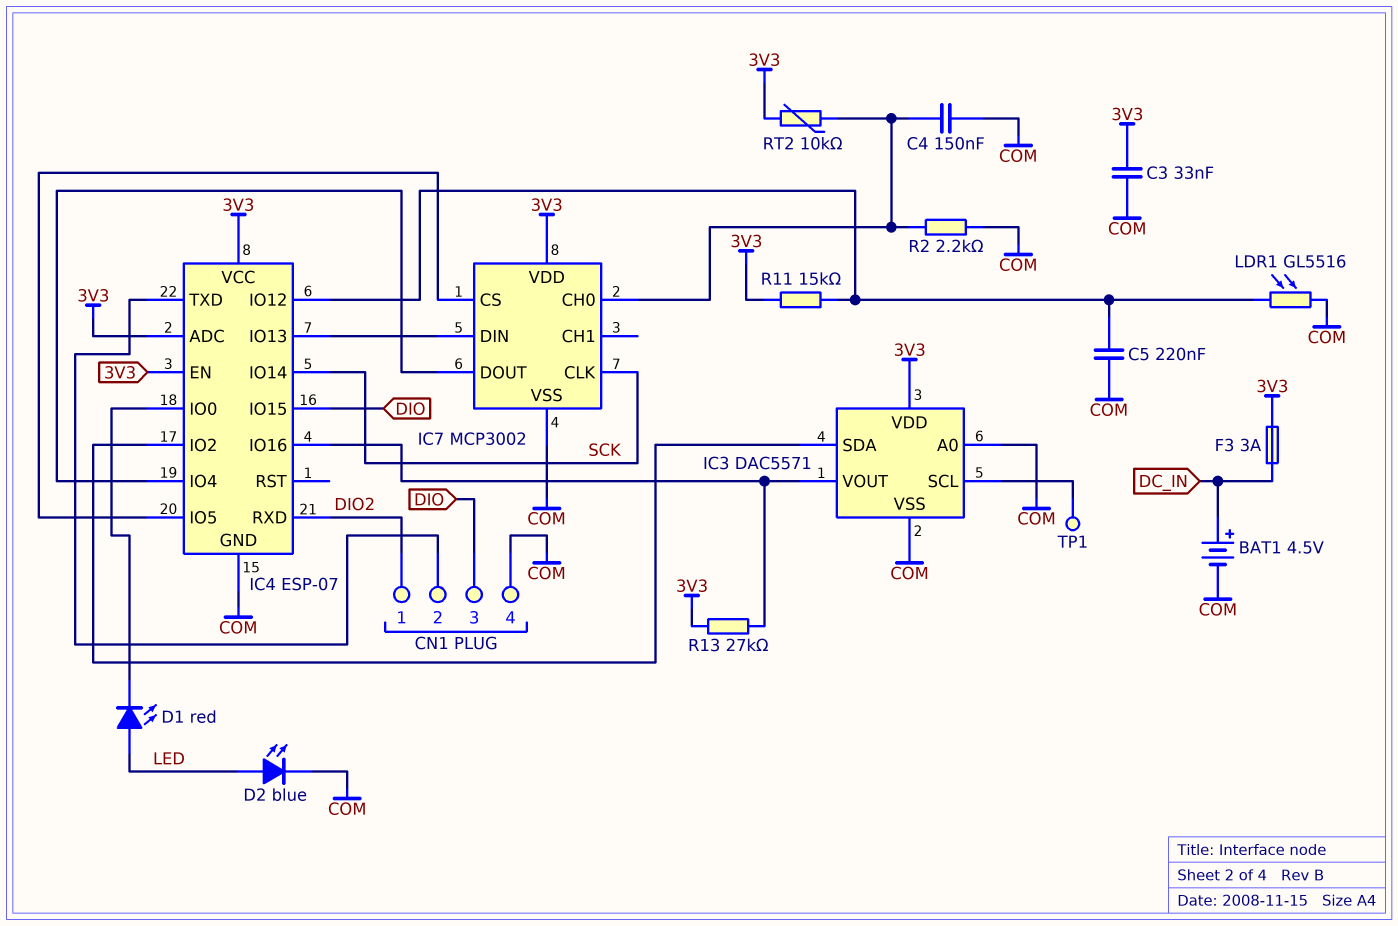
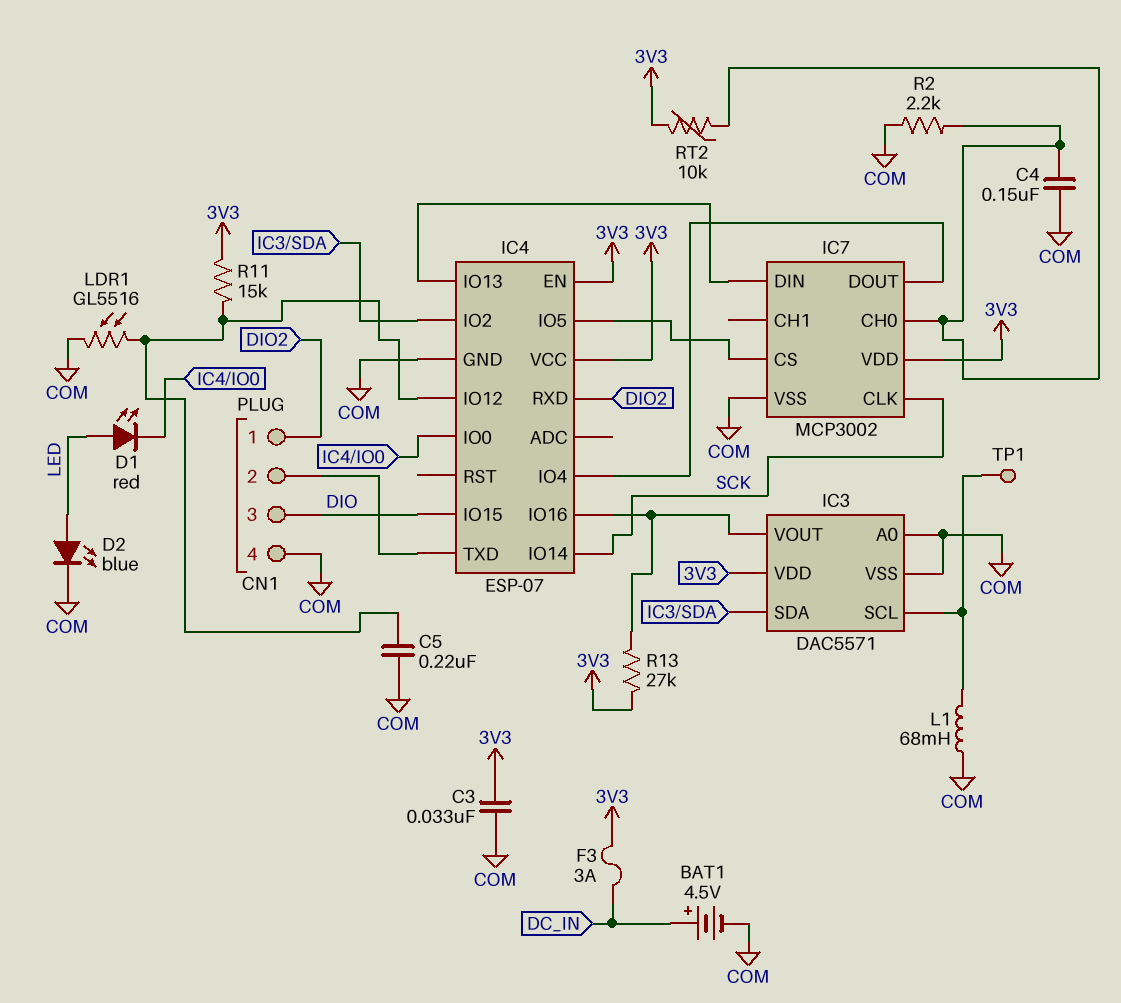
IC4 pin ADC: 3V3 -> none
L1: none -> 68mH (COM, IC3/SCL)

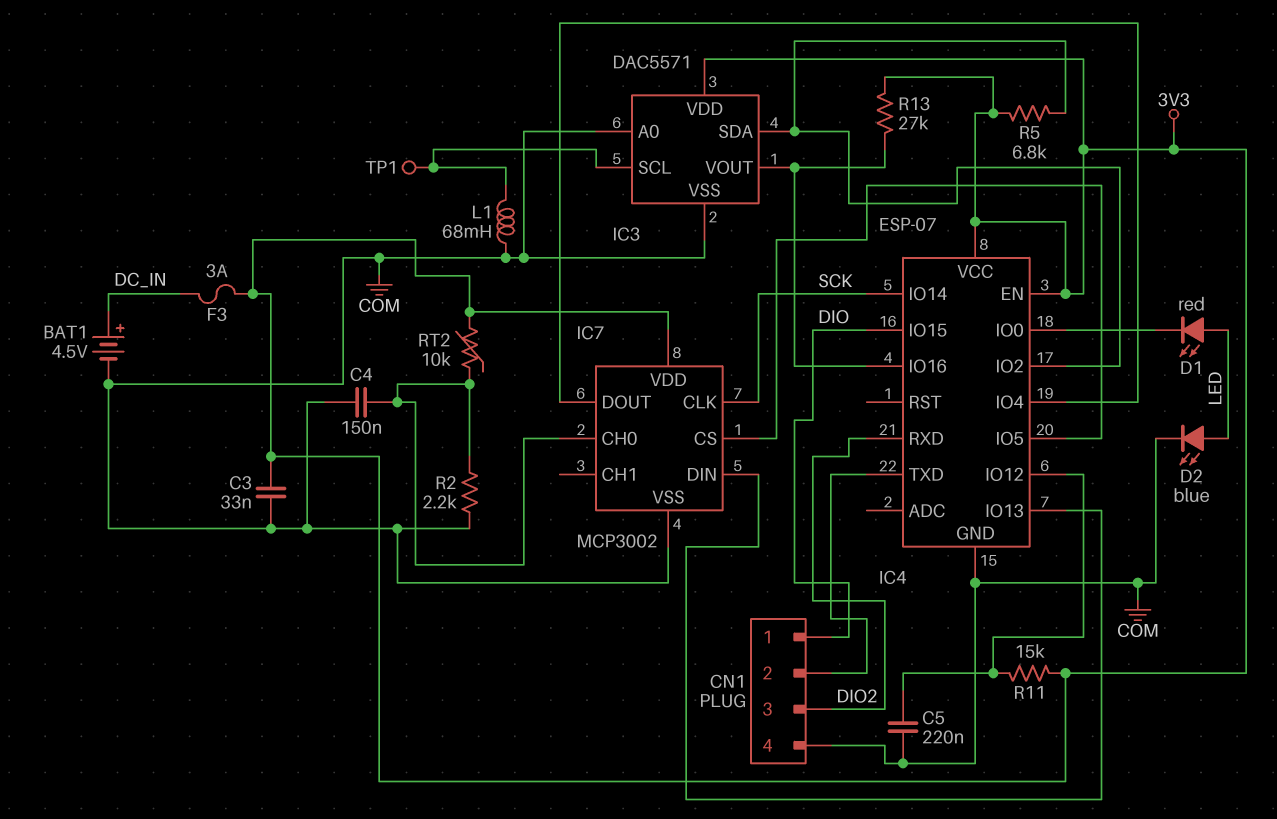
CN1 pin 1: DIO2 -> DIO
CN1 pin 3: DIO -> DIO2
LDR1: GL5516 (COM, IC4/IO12) -> none
R5: none -> 6.8k (3V3, IC3/SDA)

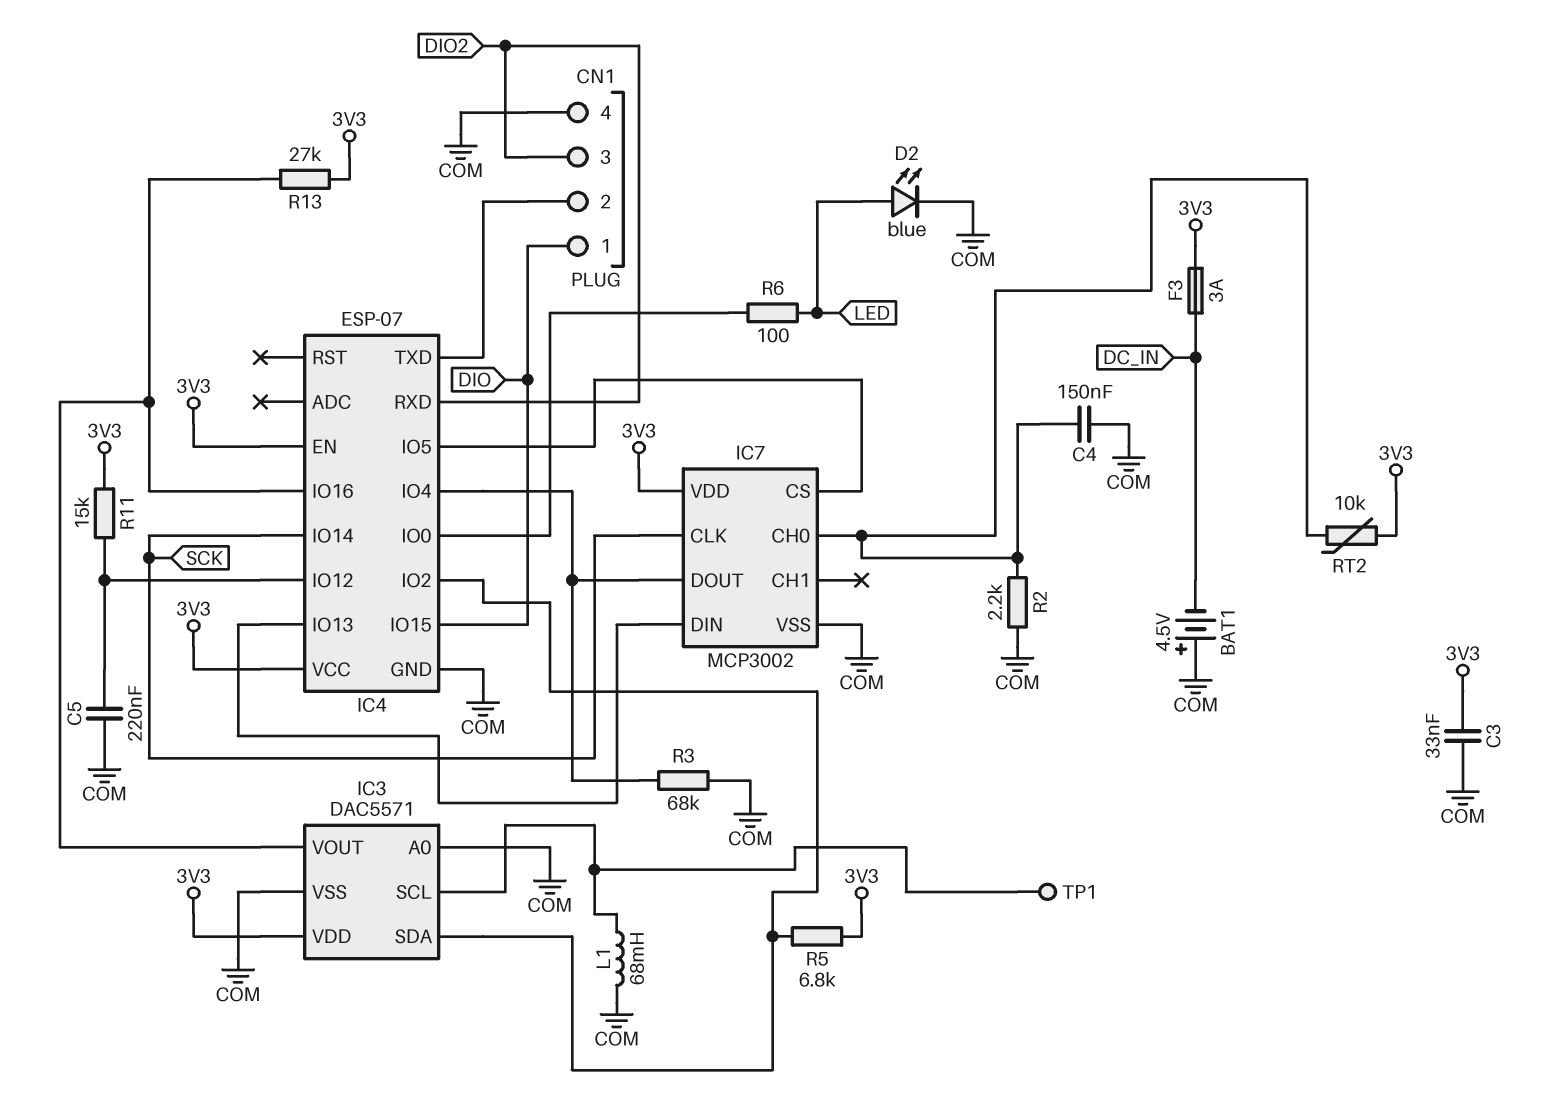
BAT1: 4.5V (plus DC_IN, minus COM) -> 4.5V (plus COM, minus DC_IN)
D1: LED red (A LED, K IC4/IO0) -> none
R3: none -> 68k (COM, IC4/IO4)
R6: none -> 100 (IC4/IO0, LED)

